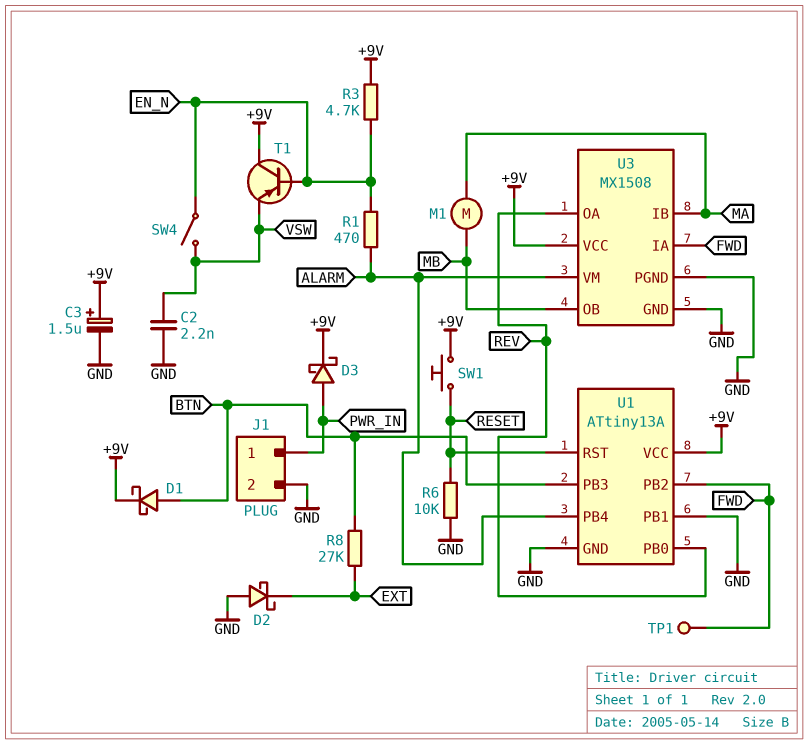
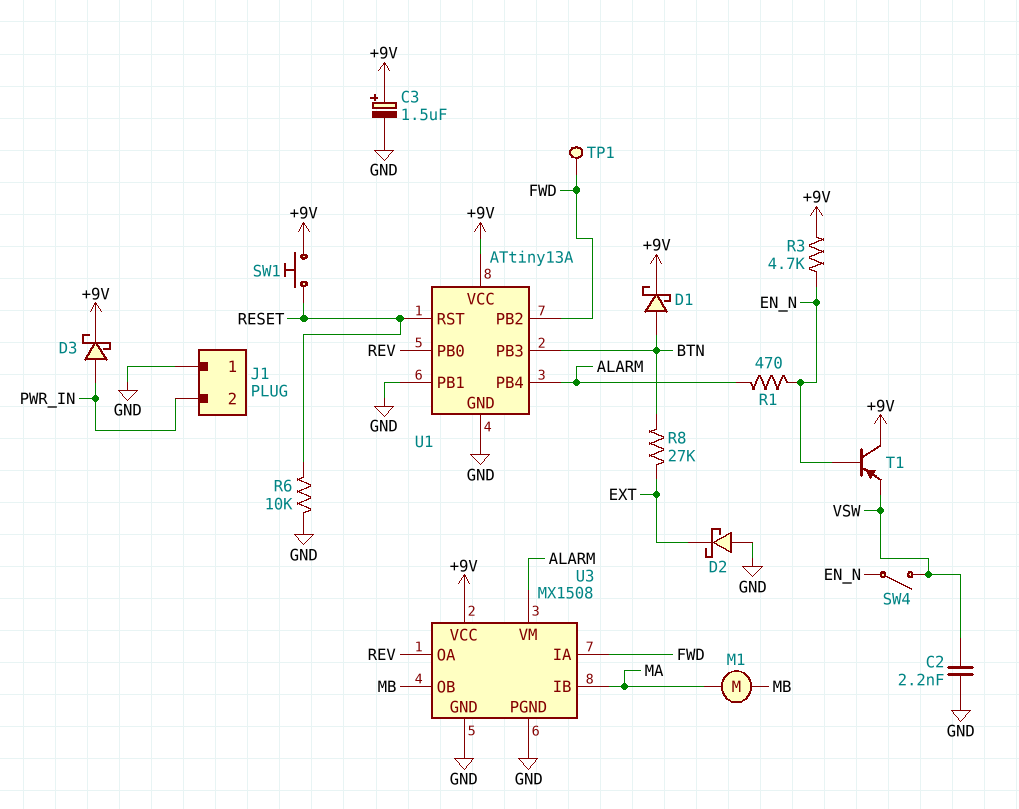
J1 pin 1: PWR_IN -> GND
J1 pin 2: GND -> PWR_IN

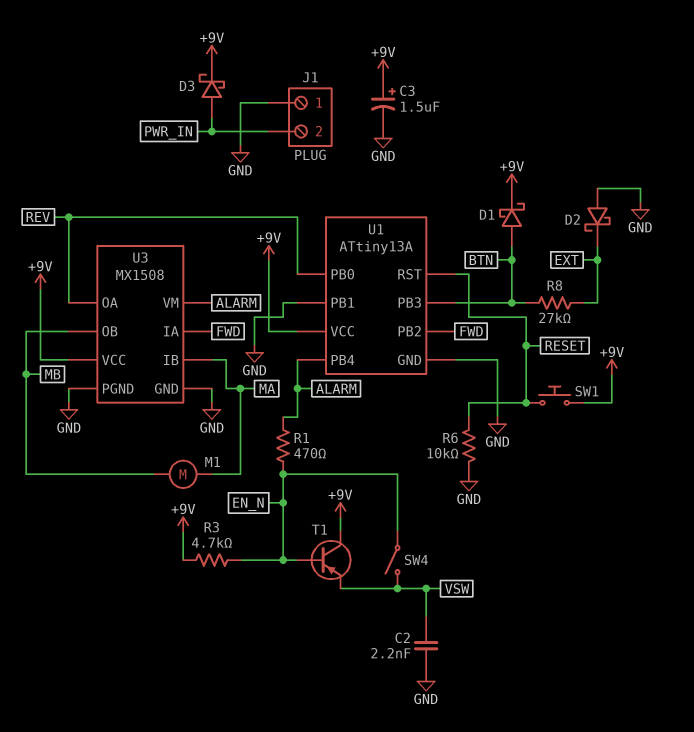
TP1: test point (FWD) -> none

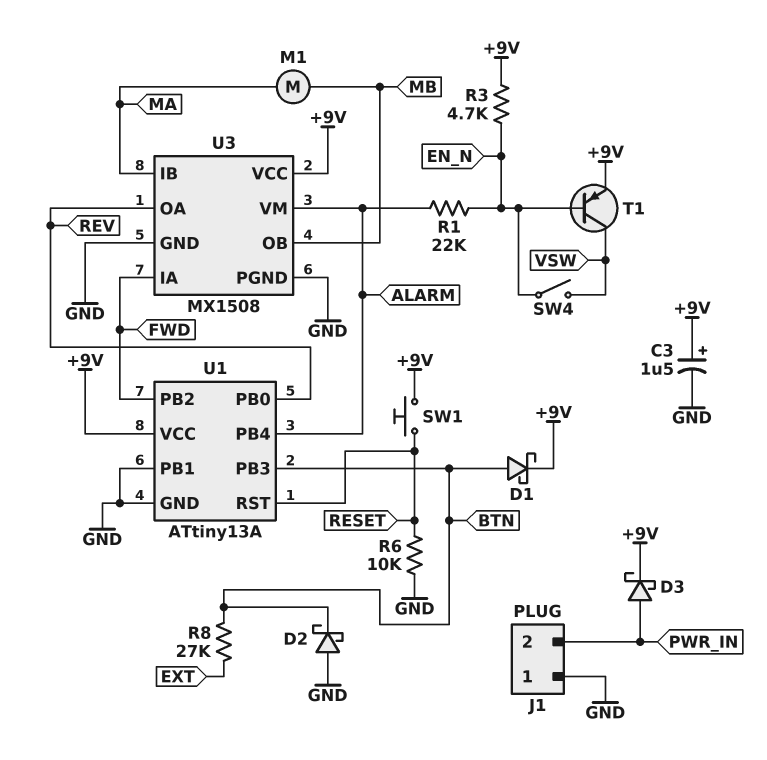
C2: 2.2nF (GND, VSW) -> none
D2: schottky (A GND, K EXT) -> schottky (A GND, K BTN)
R1: 470 (ALARM, EN_N) -> 22k (ALARM, EN_N)
T1: PNP (B EN_N, C +9V, E VSW) -> PNP (B EN_N, C VSW, E +9V)

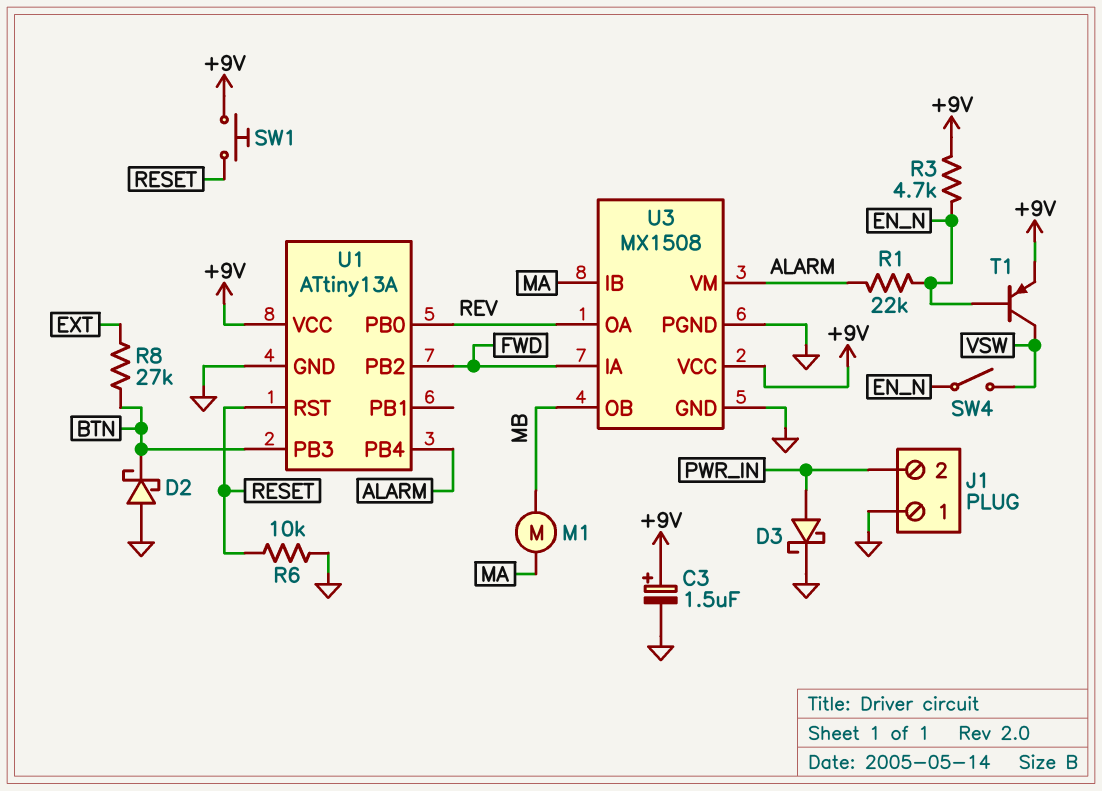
D1: schottky (A BTN, K +9V) -> none
D3: schottky (A PWR_IN, K +9V) -> schottky (A PWR_IN, K GND)
U1 pin PB1: GND -> none

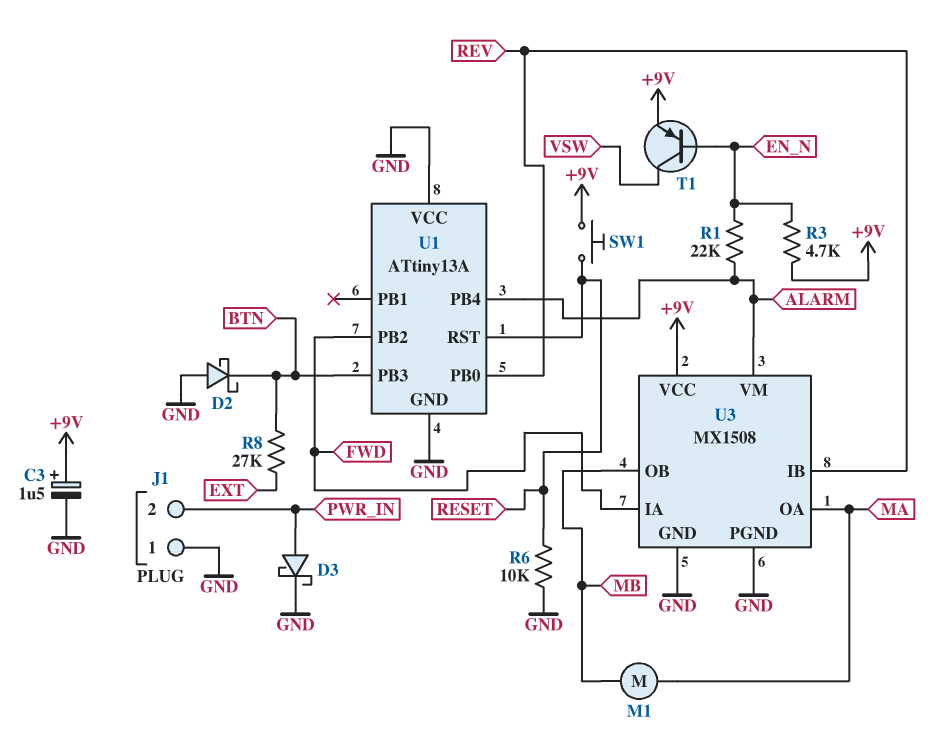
SW4: switch (EN_N, VSW) -> none
U1 pin VCC: +9V -> GND
U3 pin IB: MA -> REV
U3 pin OA: REV -> MA

